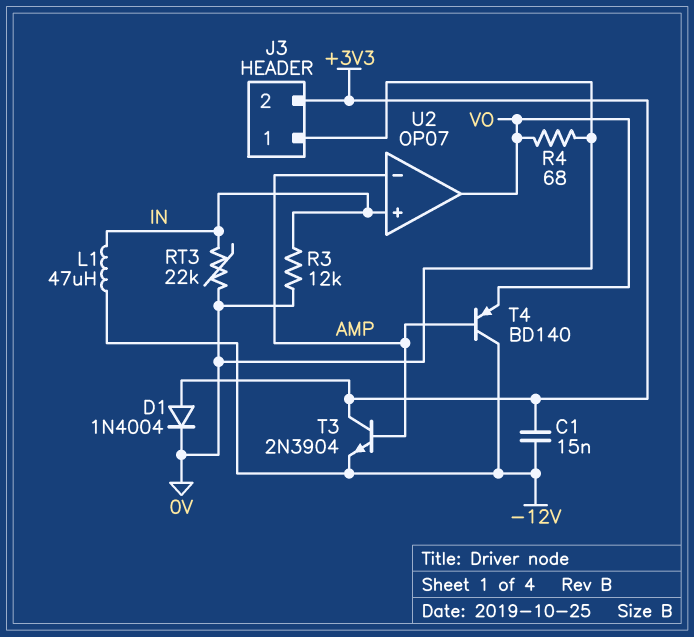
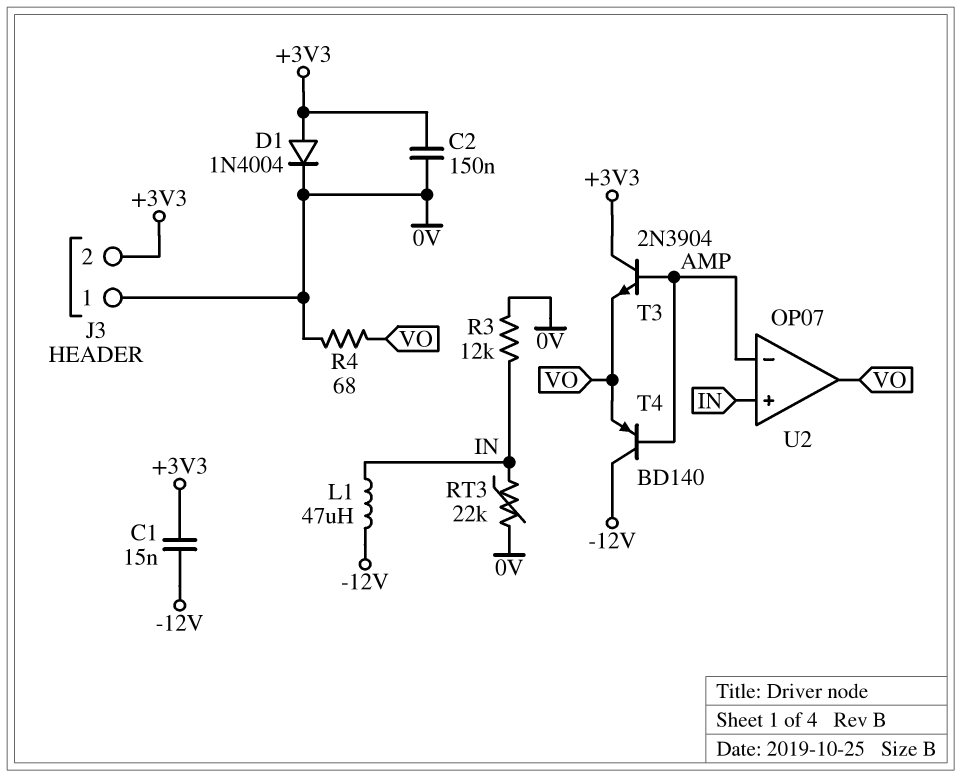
C2: none -> 150nF (+3V3, 0V)
T3: NPN 2N3904 (B AMP, C +3V3, E -12V) -> NPN 2N3904 (B AMP, C +3V3, E VO)

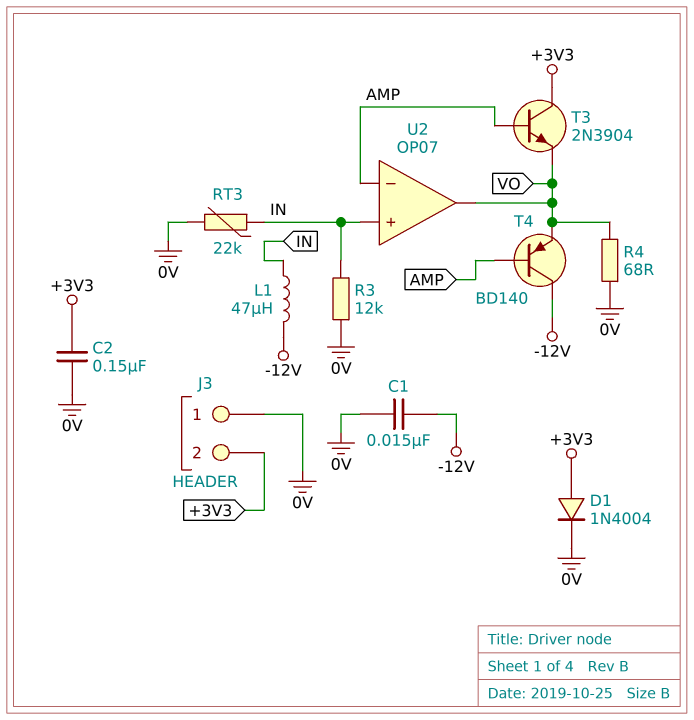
C1: 15nF (+3V3, -12V) -> 15nF (-12V, 0V)

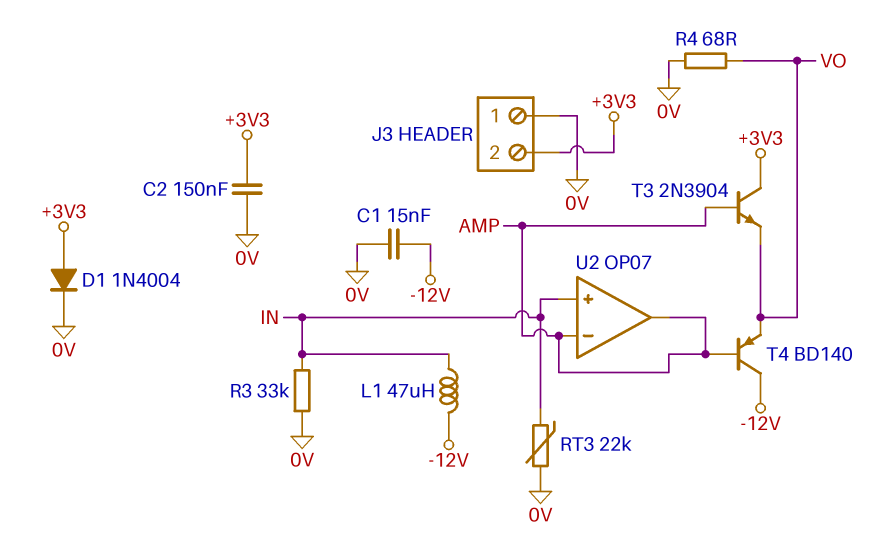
R3: 12k (0V, IN) -> 33k (0V, IN)
U2 pin out: VO -> AMP

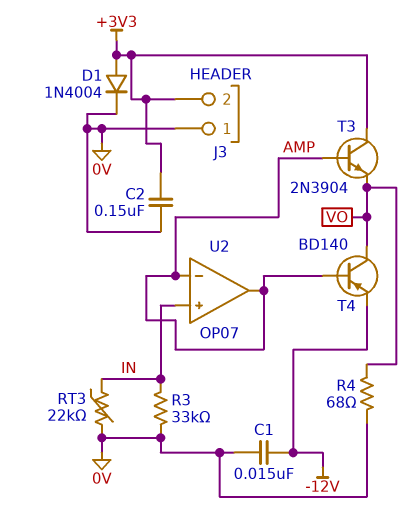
L1: 47uH (-12V, IN) -> none
T4: PNP BD140 (B AMP, C -12V, E VO) -> PNP BD140 (B AMP, C VO, E -12V)

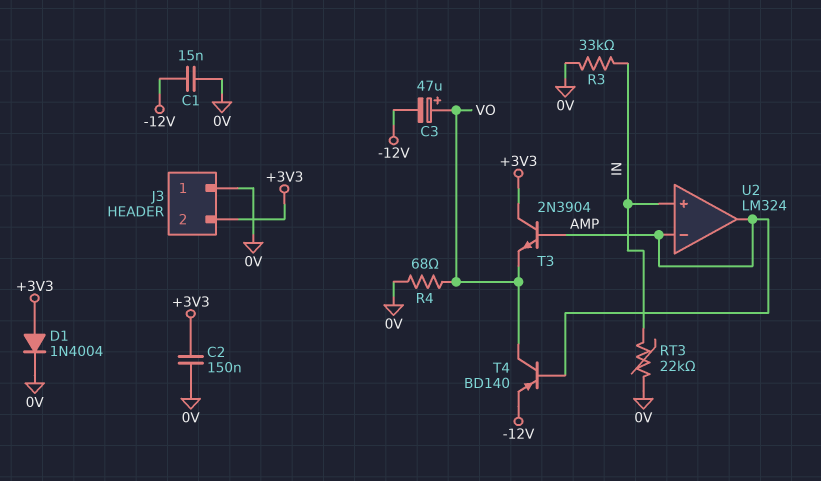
C3: none -> 47uF (plus VO, minus -12V)
U2: OP07 -> LM324

